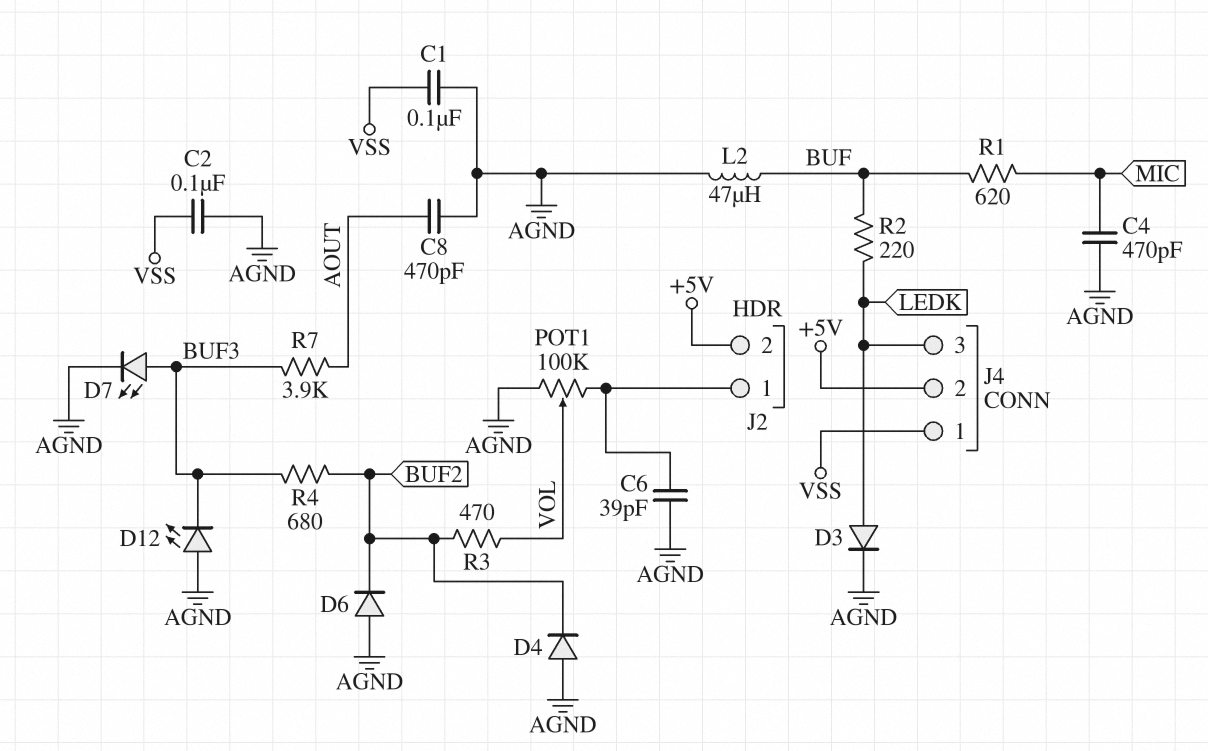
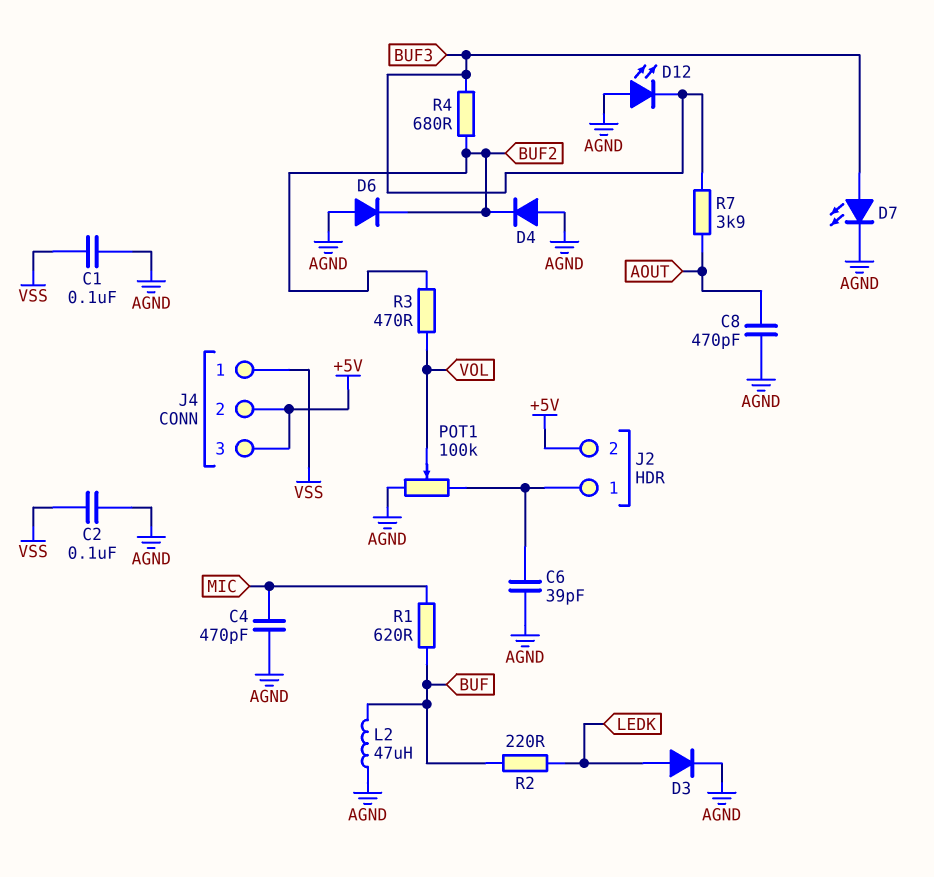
J4 pin 3: LEDK -> +5V

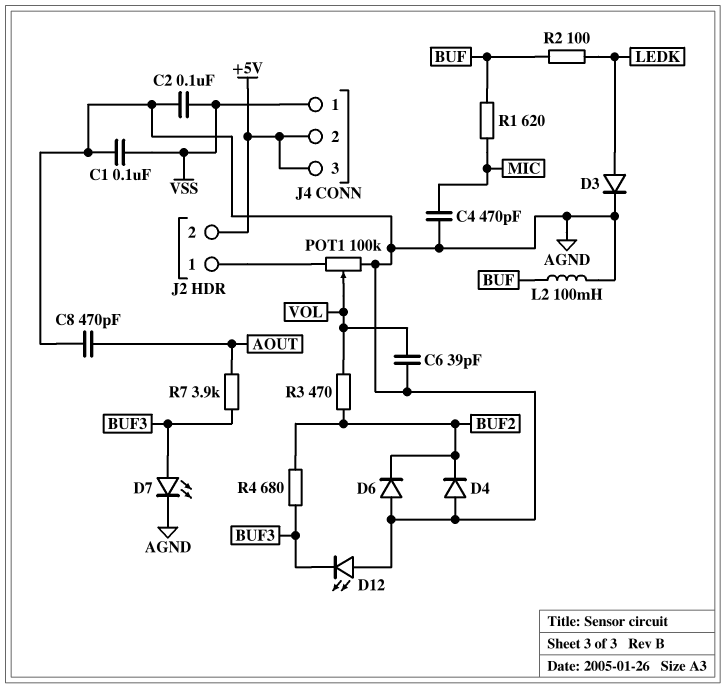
C6: 39pF (AGND, J2/1) -> 39pF (AGND, VOL)
L2: 47uH (AGND, BUF) -> 100mH (AGND, BUF)
R2: 220 (BUF, LEDK) -> 100 (BUF, LEDK)

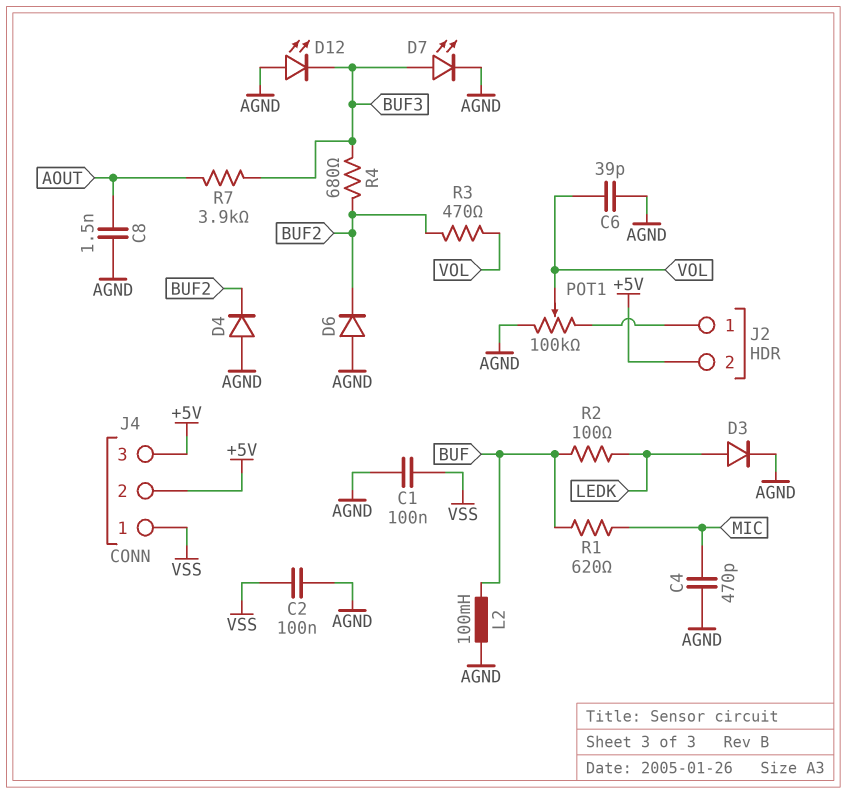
C8: 470pF (AGND, AOUT) -> 1.5nF (AGND, AOUT)

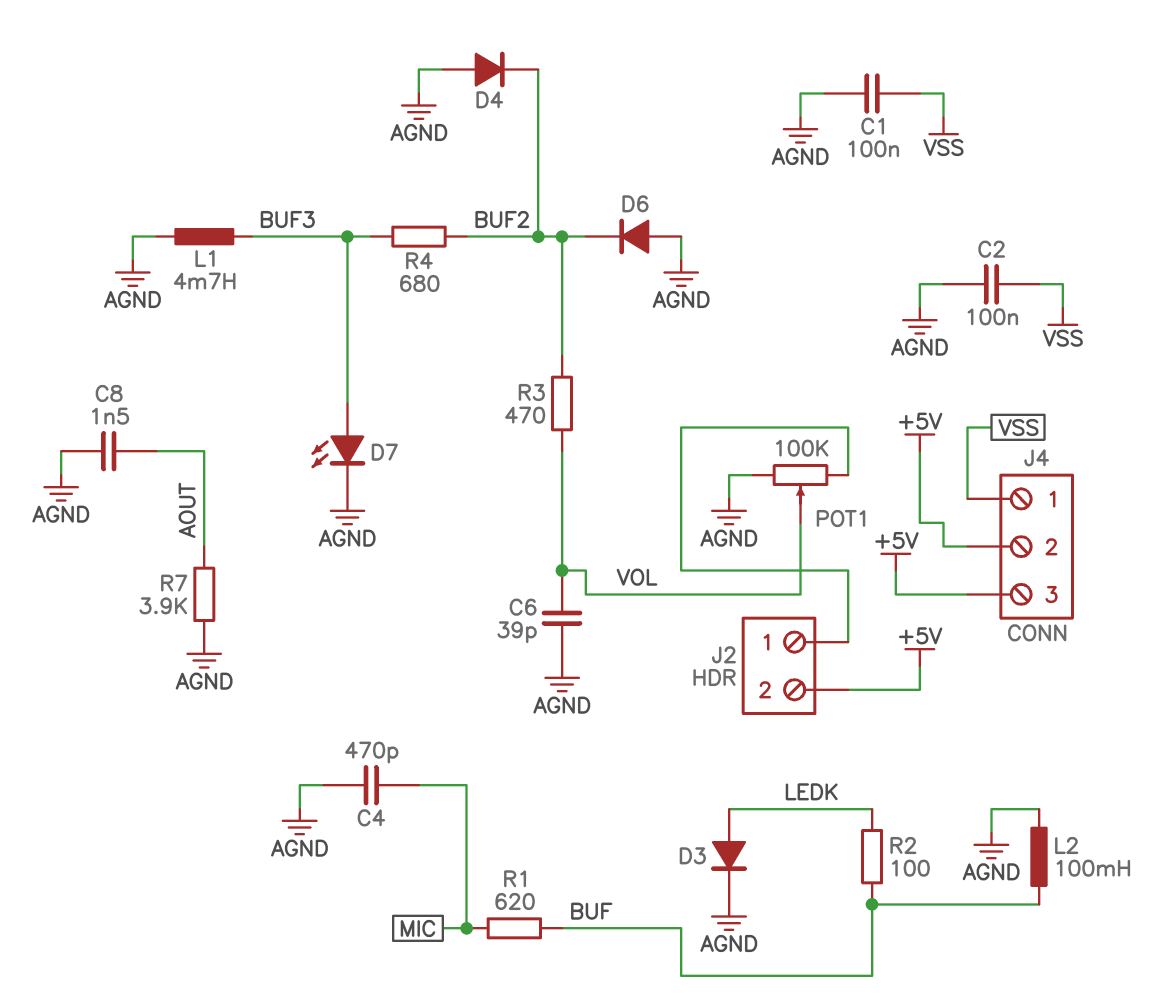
D12: LED (A AGND, K BUF3) -> none
L1: none -> 4.7mH (AGND, BUF3)
R7: 3.9k (AOUT, BUF3) -> 3.9k (AGND, AOUT)

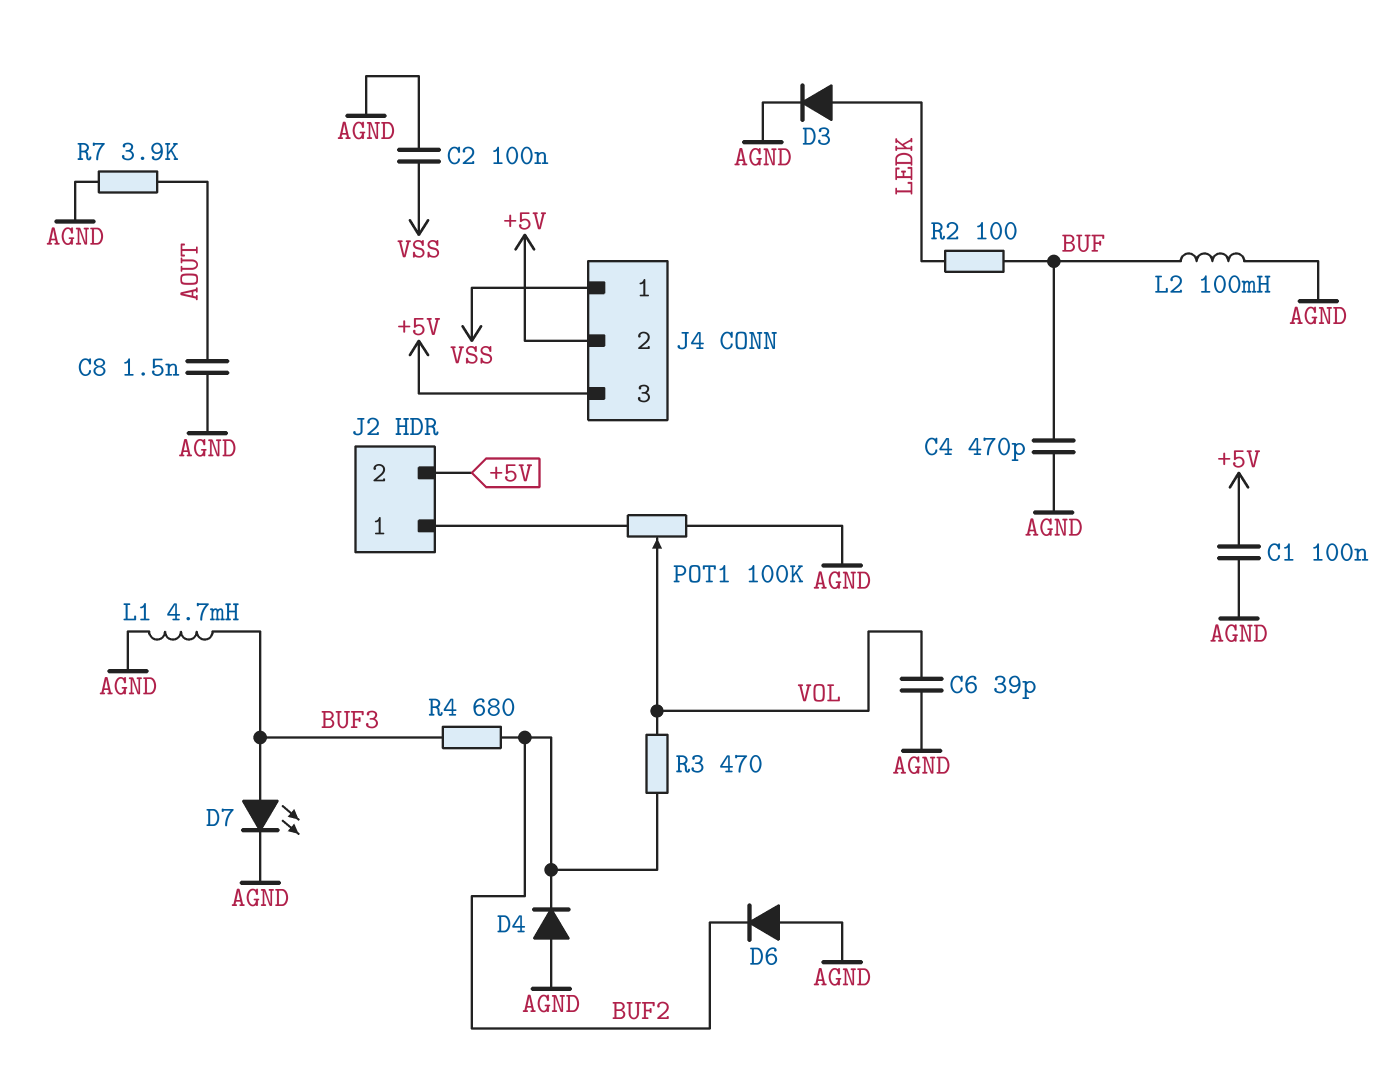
C1: 100nF (AGND, VSS) -> 100nF (+5V, AGND)
C4: 470pF (AGND, MIC) -> 470pF (AGND, BUF)
R1: 620 (BUF, MIC) -> none

